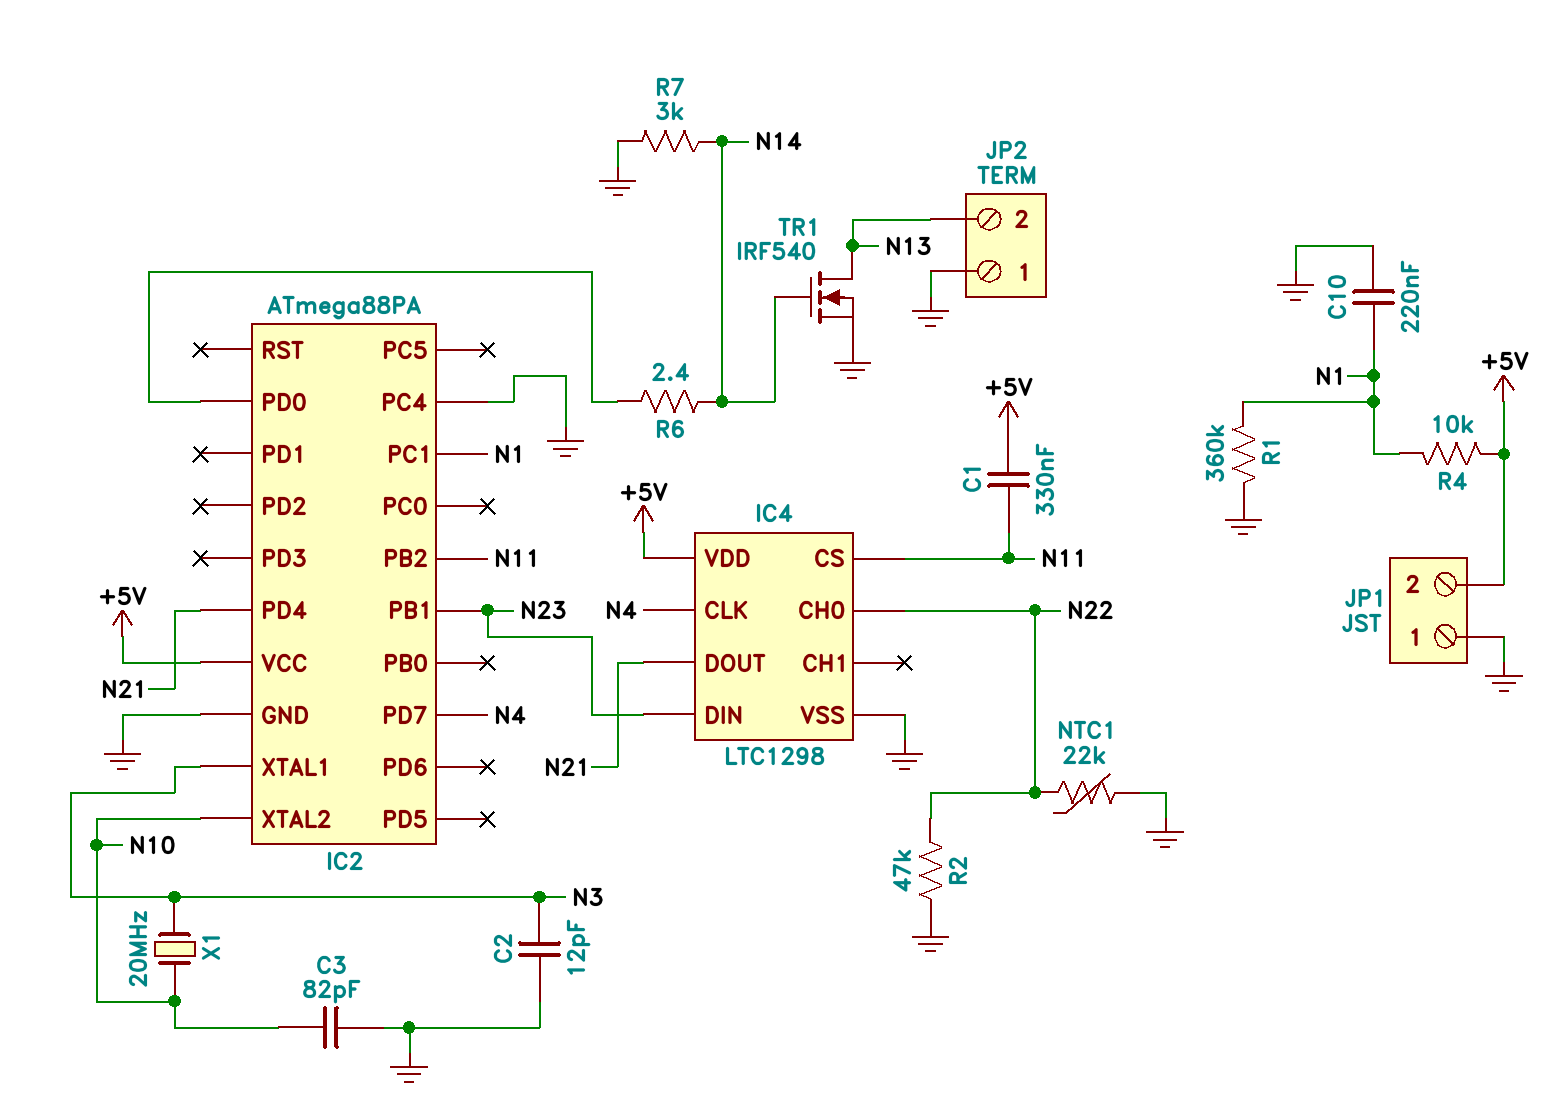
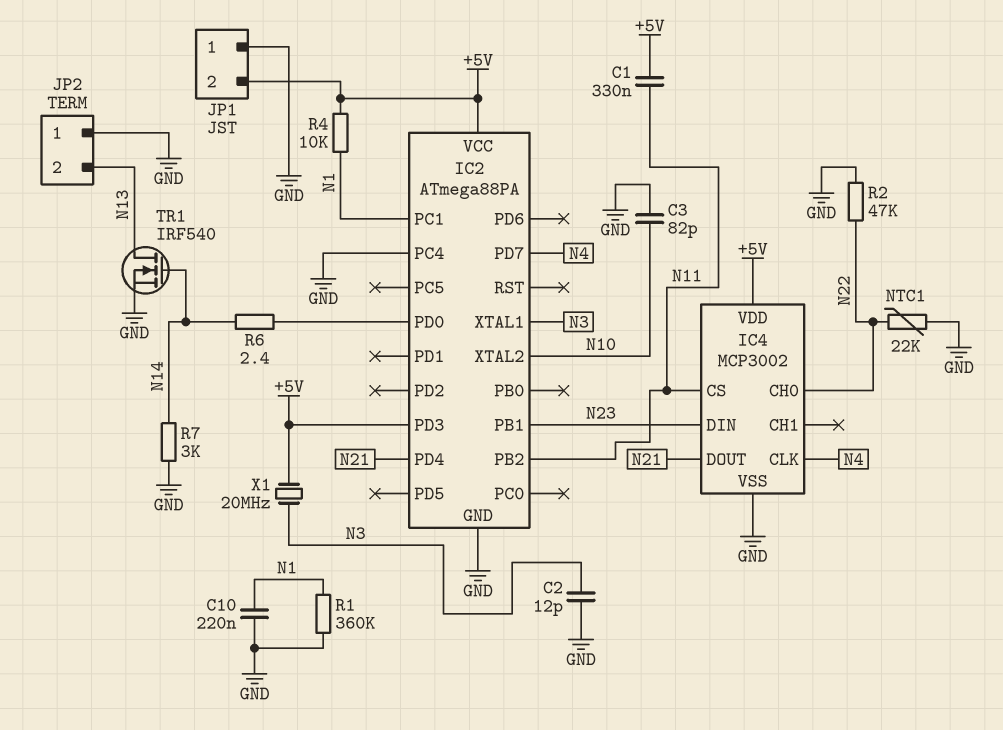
IC2 pin PD3: none -> +5V
IC4: LTC1298 -> MCP3002
X1: 20MHz (N3, N10) -> 20MHz (+5V, N3)

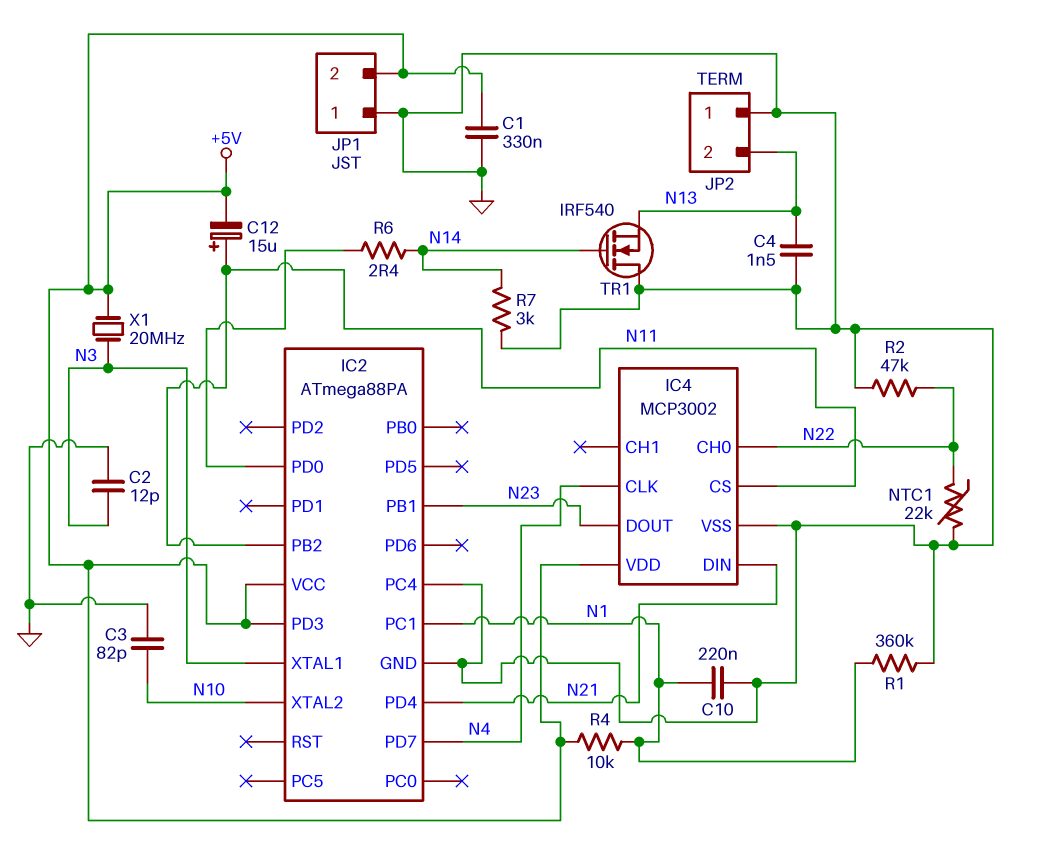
C1: 330nF (+5V, N11) -> 330nF (+5V, GND)
C4: none -> 1.5nF (GND, N13)
C12: none -> 15uF (plus N11, minus +5V)
IC4 pin DIN: N23 -> N21
IC4 pin DOUT: N21 -> N23
TR1: NMOS IRF540 (G N14, D N13, S GND) -> NMOS IRF540 (G N14, D GND, S N13)

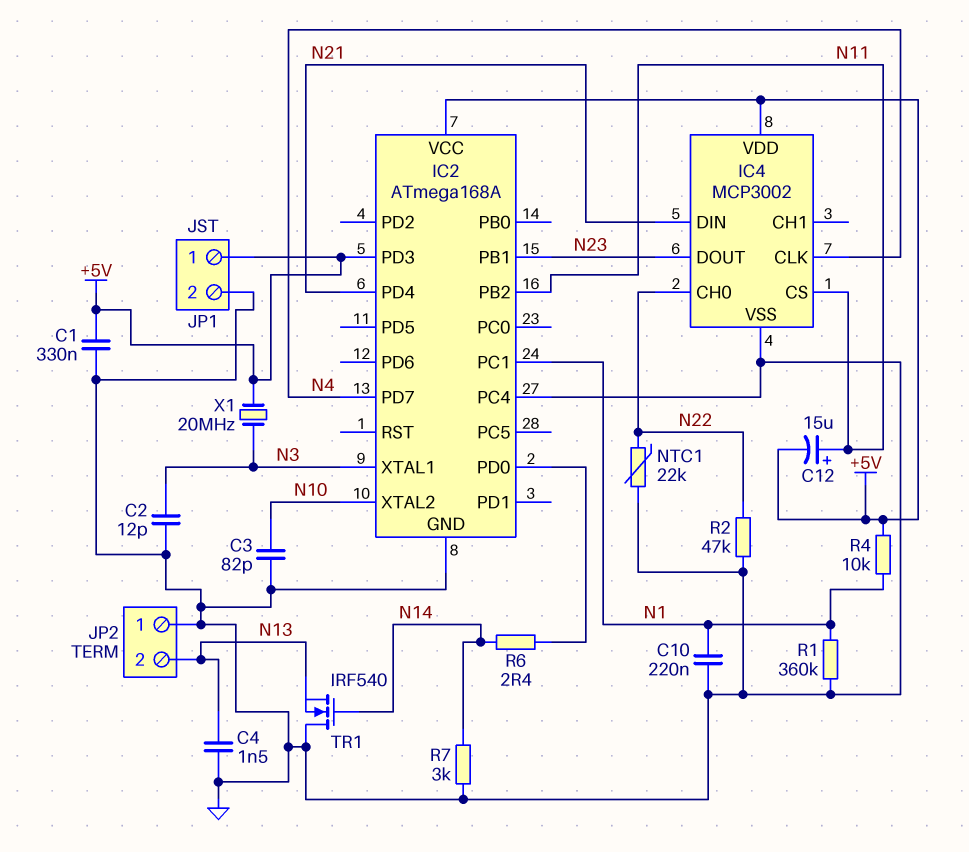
IC2: ATmega88PA -> ATmega168A
JP1 pin 1: GND -> +5V
JP1 pin 2: +5V -> GND

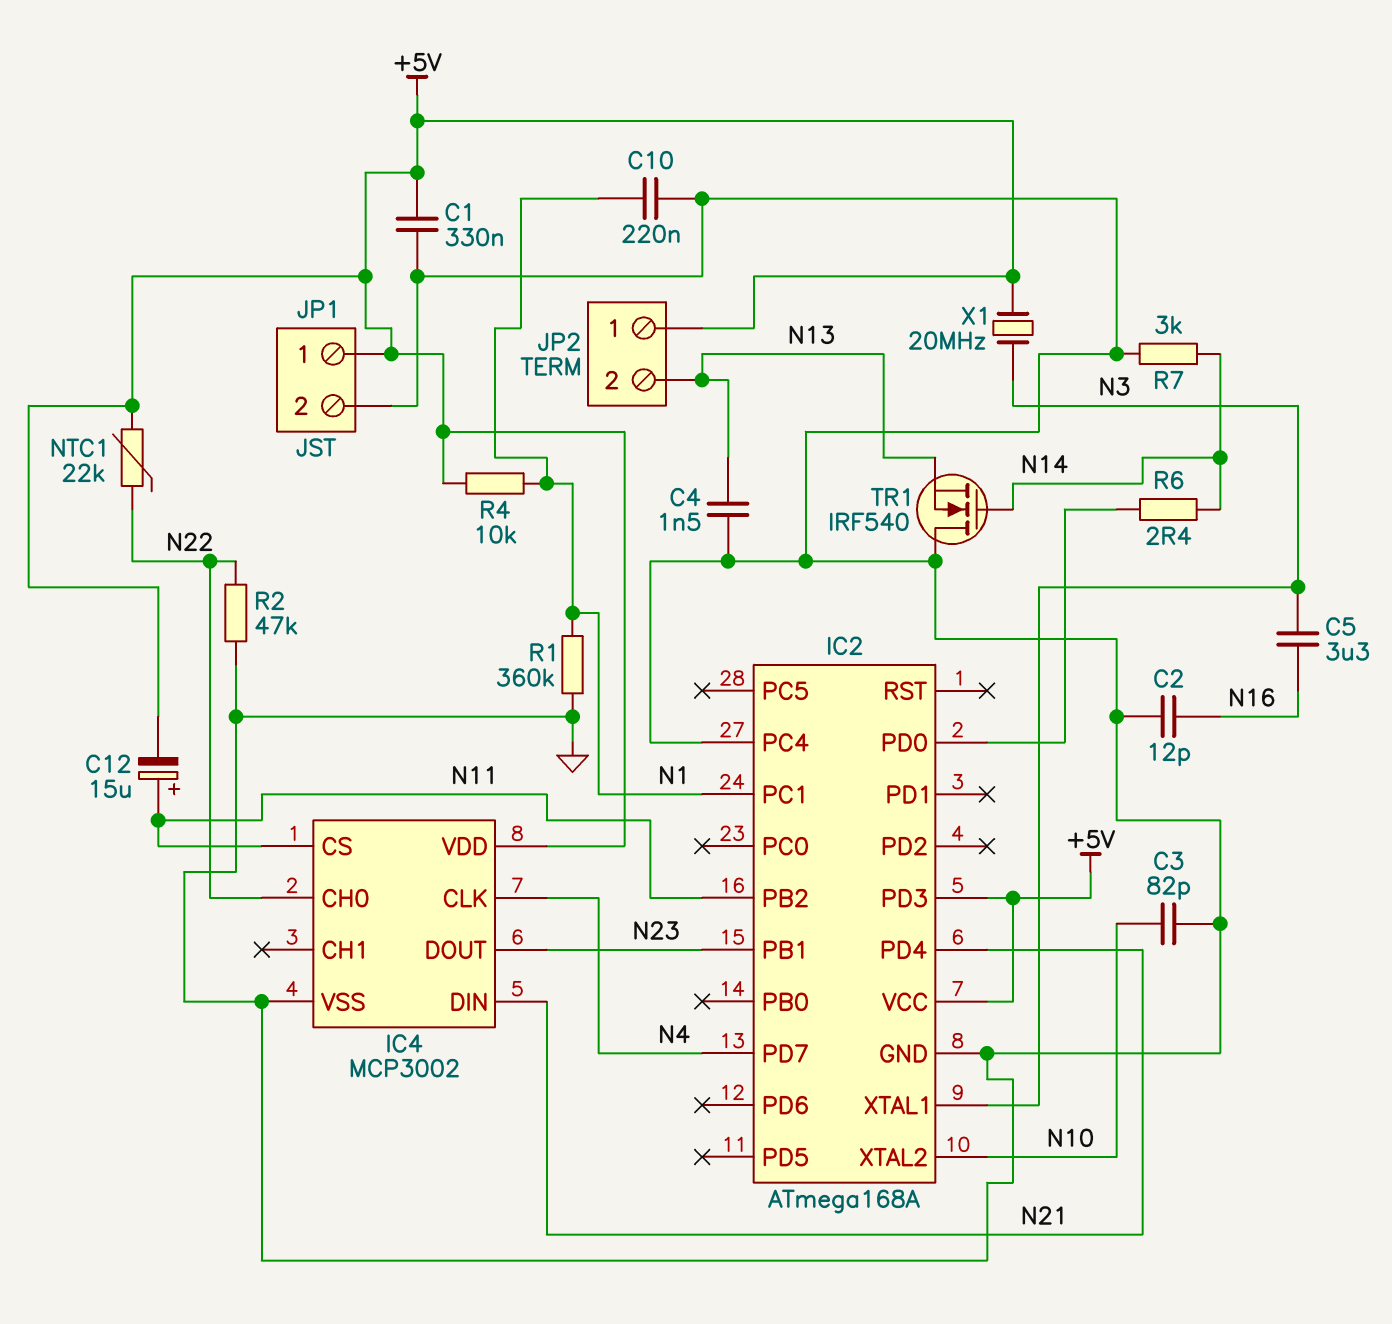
C2: 12pF (GND, N3) -> 12pF (GND, N16)
C5: none -> 3.3uF (N3, N16)
JP2 pin 1: GND -> +5V
NTC1: 22k (GND, N22) -> 22k (+5V, N22)

